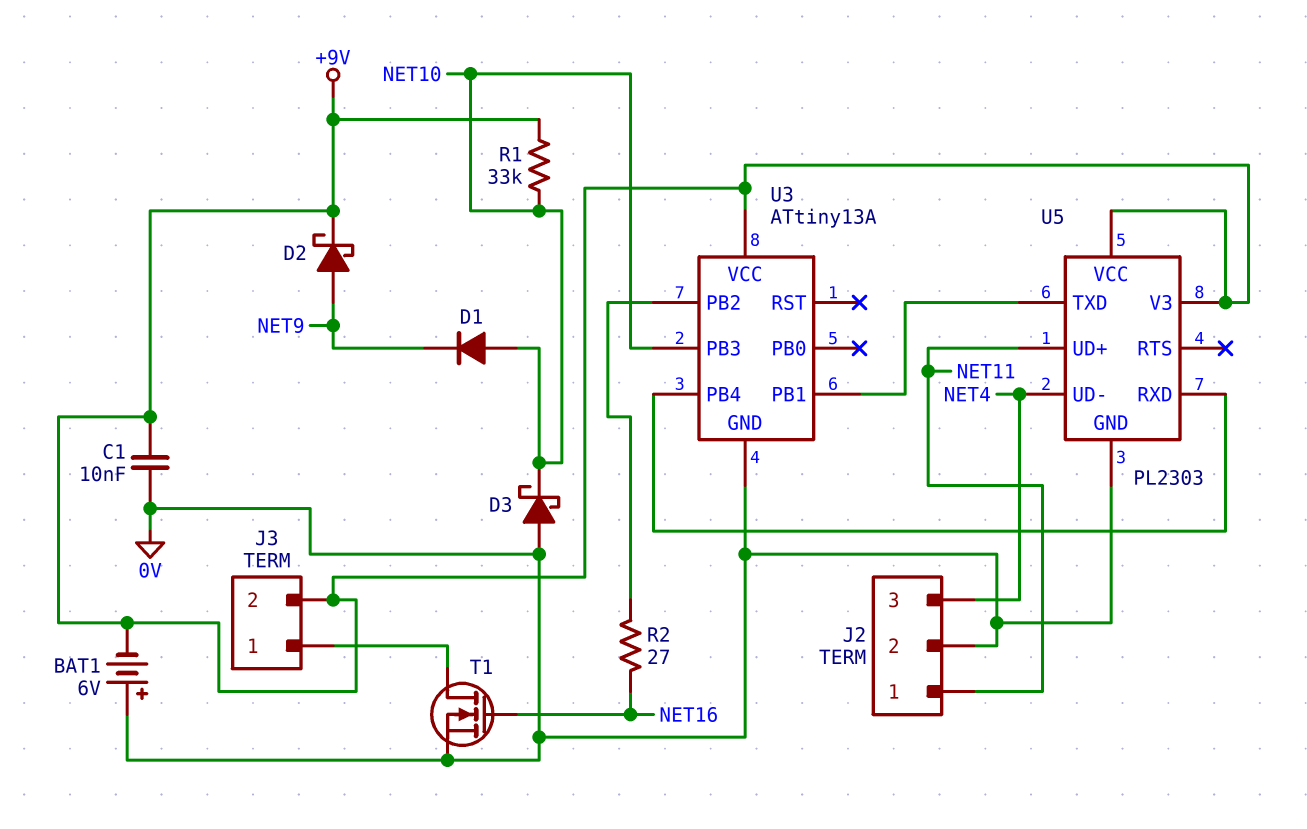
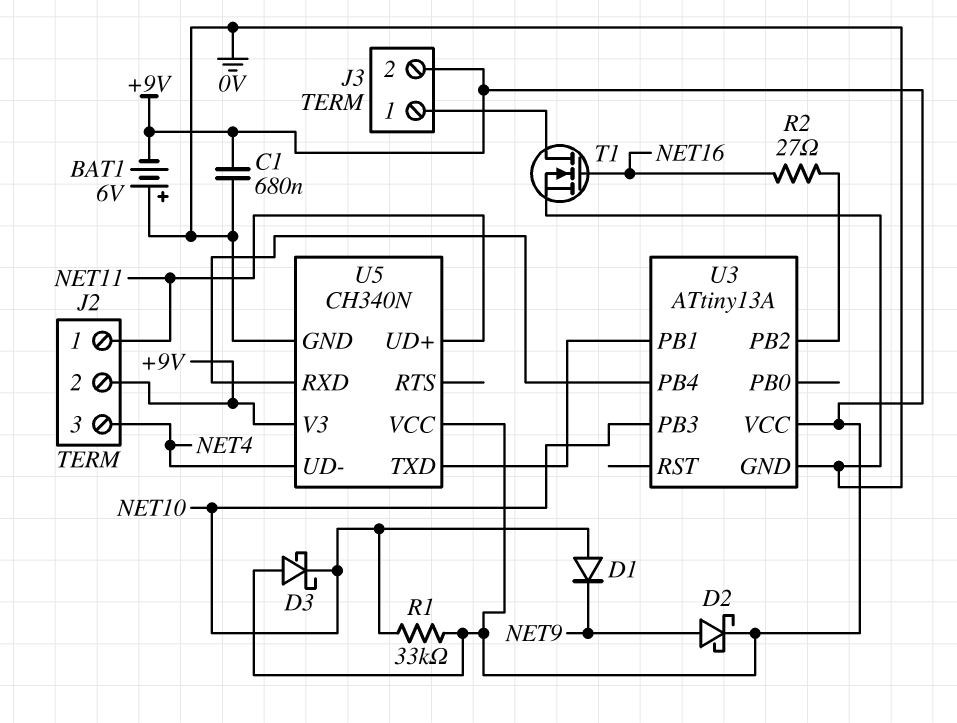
C1: 10nF (+9V, 0V) -> 680nF (+9V, 0V)
D3: schottky (A 0V, K NET10) -> schottky (A +9V, K NET10)
J2 pin 2: 0V -> +9V
U5: PL2303 -> CH340N

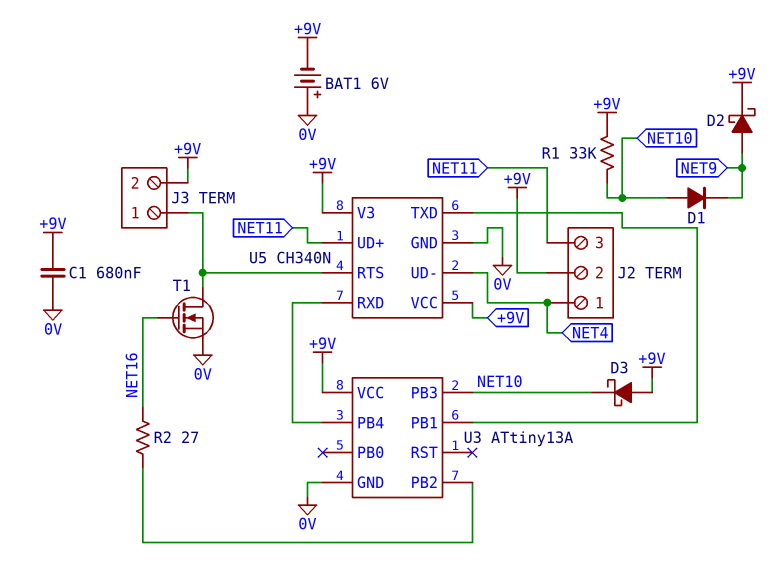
J2 pin 1: NET11 -> NET4
J2 pin 3: NET4 -> NET11
U5 pin RTS: none -> J3/1

